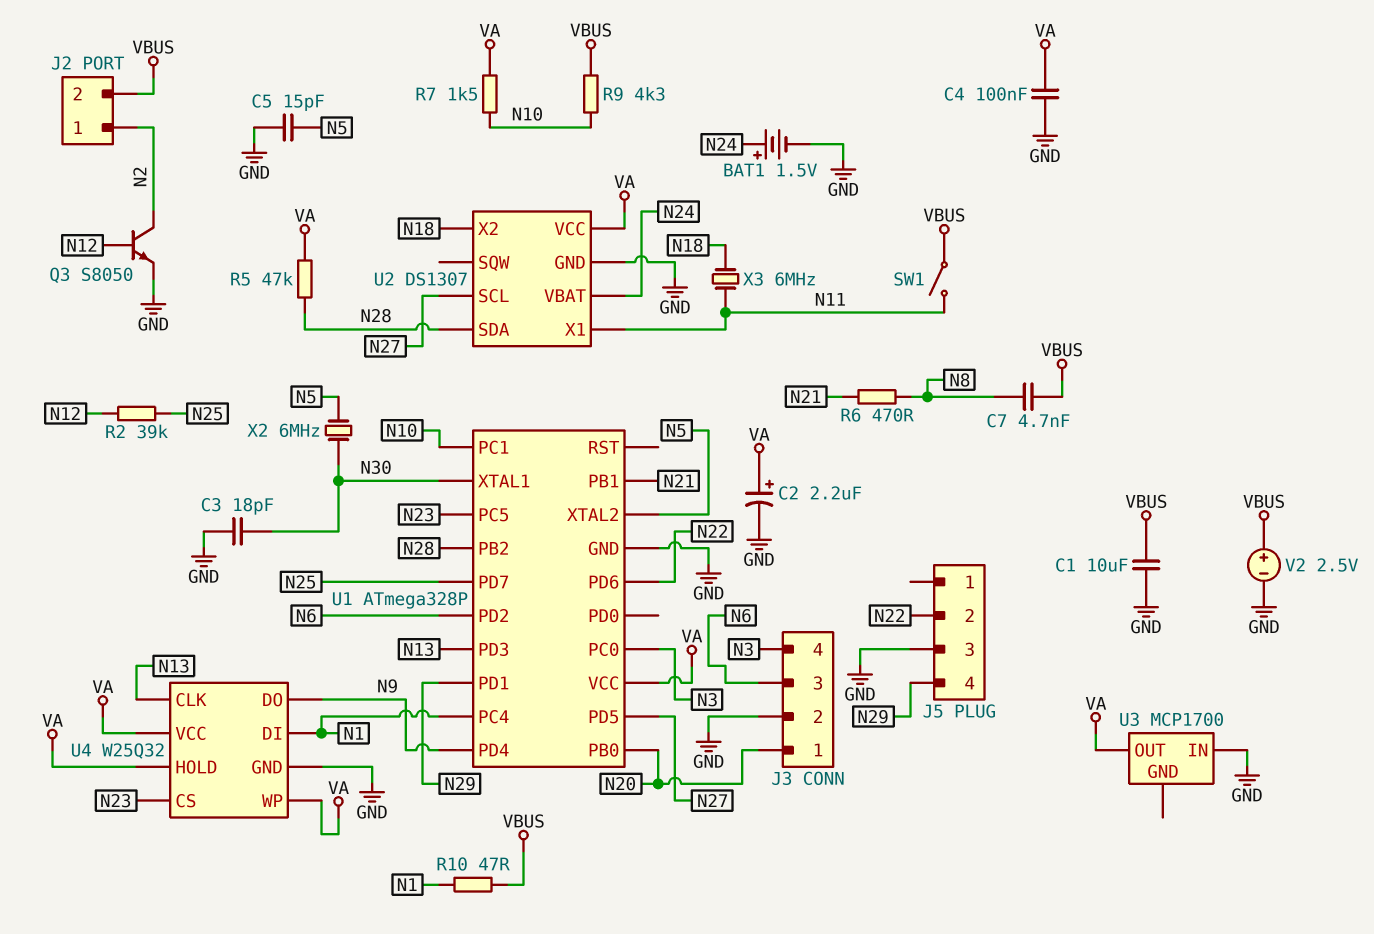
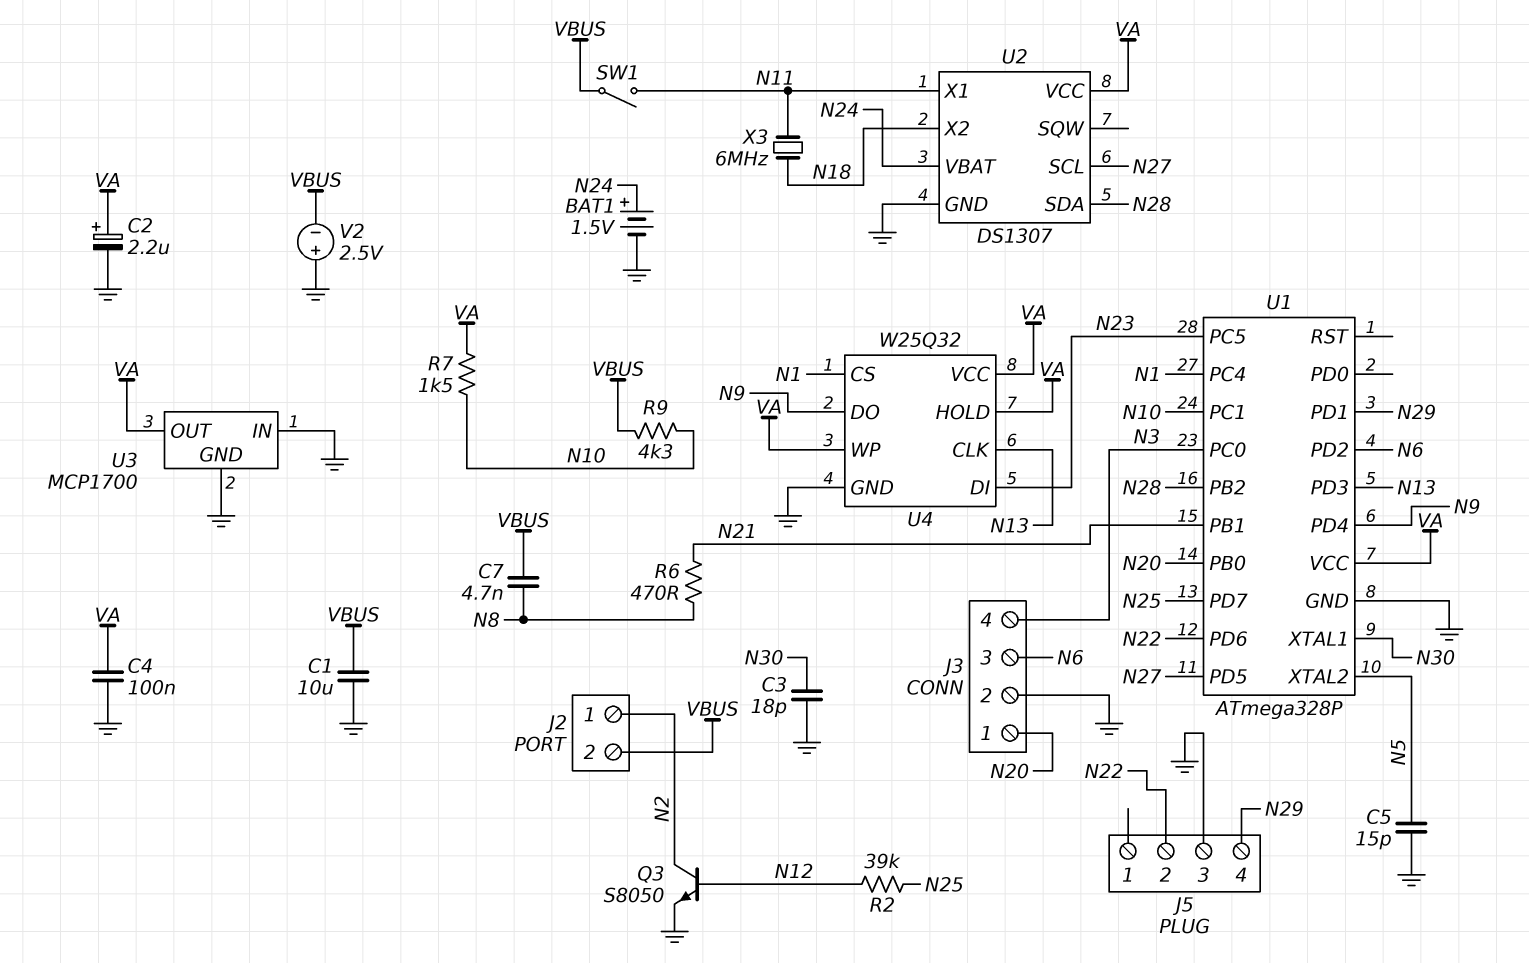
R5: 47k (N28, VA) -> none
R10: 47 (N1, VBUS) -> none
U3 pin GND: none -> GND
U4 pin CS: N23 -> N1
U4 pin DI: N1 -> N23
V2: 2.5V (plus VBUS, minus GND) -> 2.5V (plus GND, minus VBUS)
X2: 6MHz (N5, N30) -> none

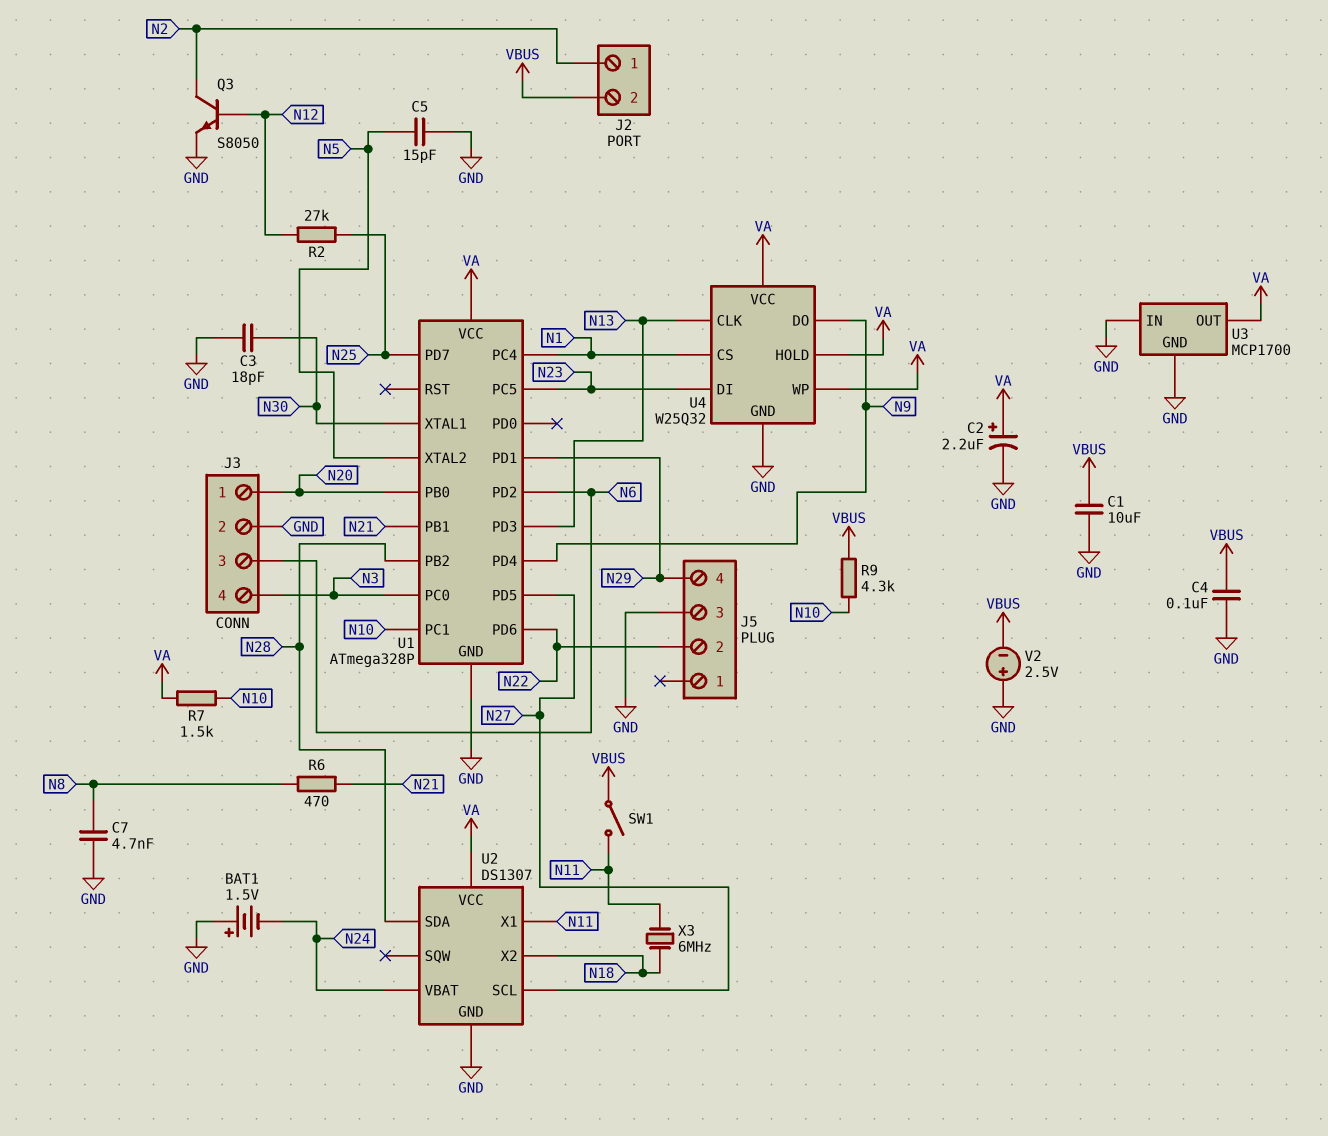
BAT1: 1.5V (plus N24, minus GND) -> 1.5V (plus GND, minus N24)
C4: 100nF (GND, VA) -> 100nF (GND, VBUS)
C7: 4.7nF (N8, VBUS) -> 4.7nF (GND, N8)
R2: 39k (N12, N25) -> 27k (N12, N25)

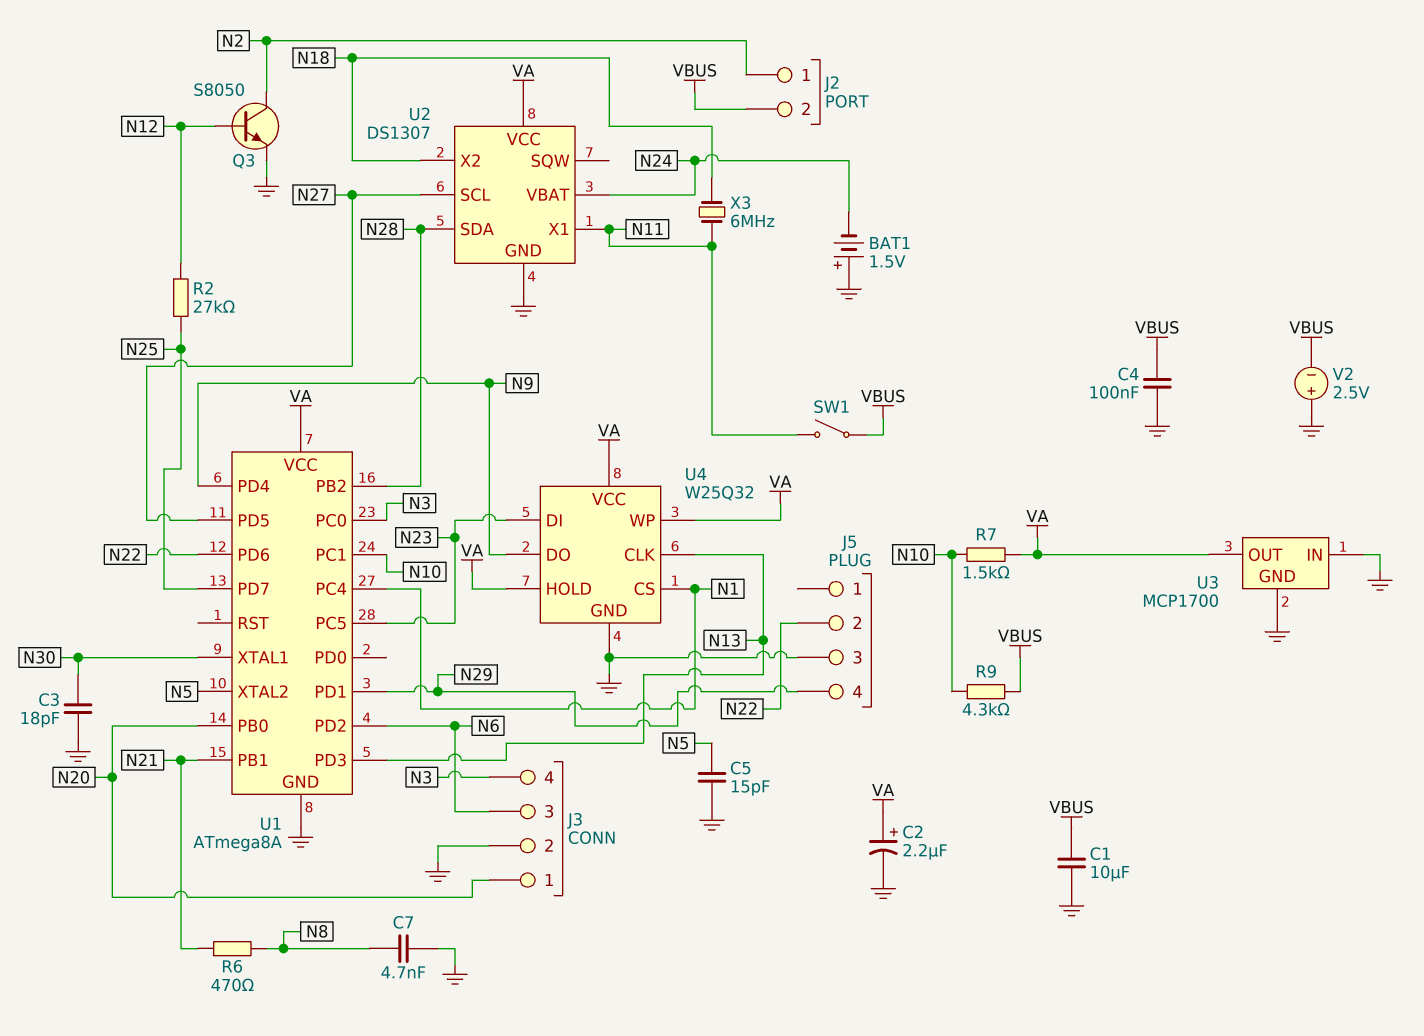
U1: ATmega328P -> ATmega8A

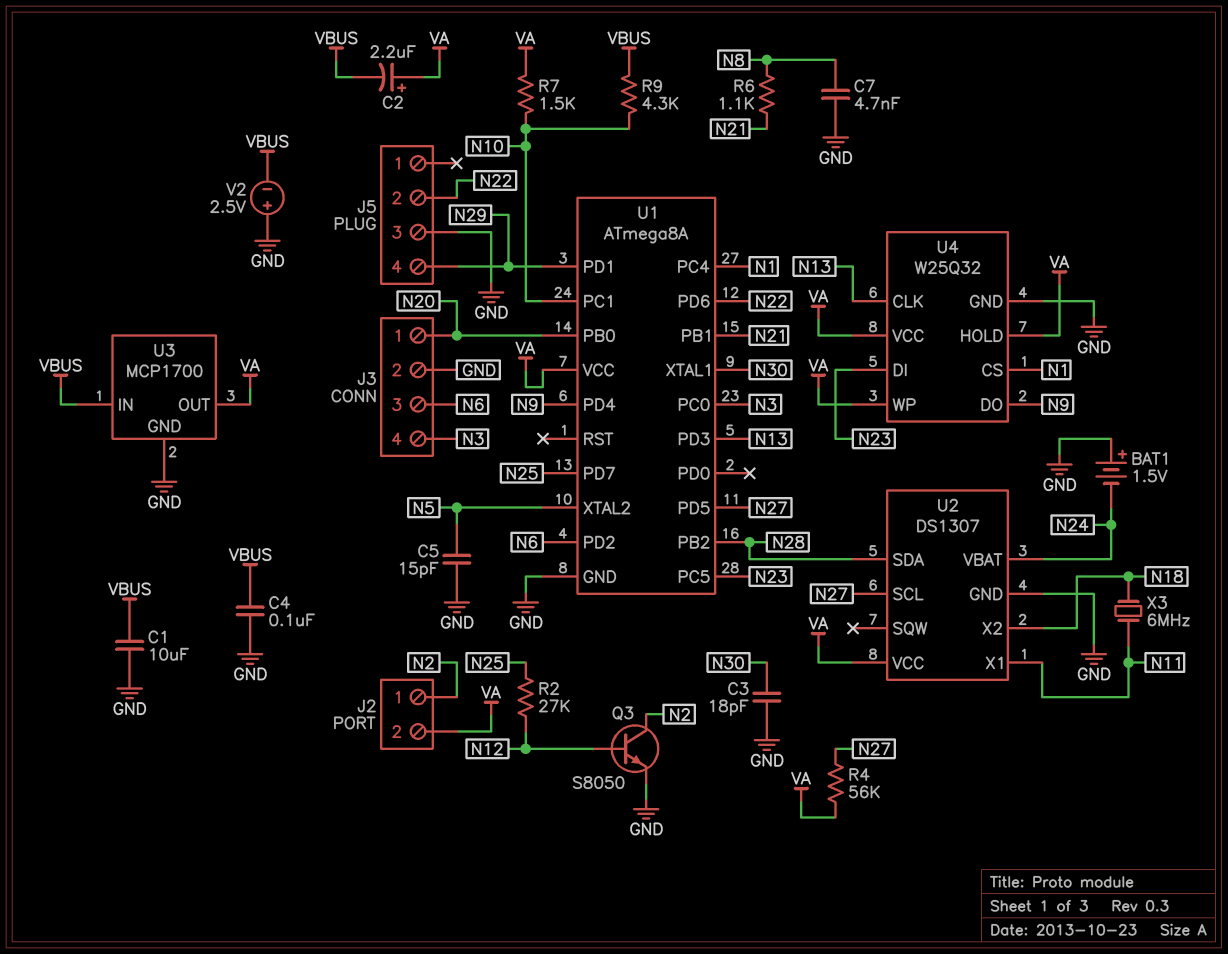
C2: 2.2uF (plus VA, minus GND) -> 2.2uF (plus VA, minus VBUS)
J2 pin 2: VBUS -> VA
R4: none -> 56k (N27, VA)
R6: 470 (N8, N21) -> 1.1k (N8, N21)
SW1: switch (N11, VBUS) -> none
U3 pin IN: GND -> VBUS

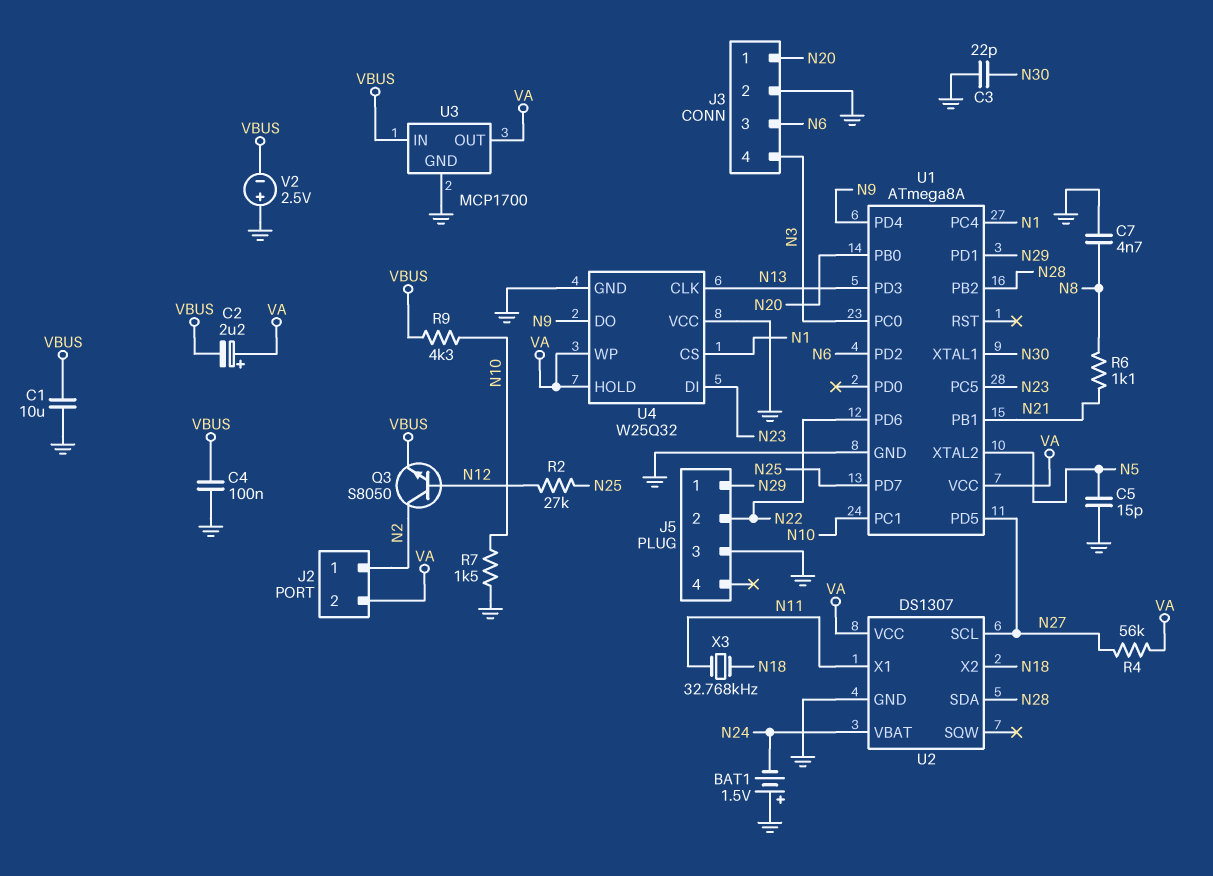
C3: 18pF (GND, N30) -> 22pF (GND, N30)
J5 pin 1: none -> N29
J5 pin 4: N29 -> none
Q3: NPN S8050 (B N12, C N2, E GND) -> NPN S8050 (B N12, C N2, E VBUS)
R7: 1.5k (N10, VA) -> 1.5k (GND, N10)
U4 pin VCC: VA -> GND
X3: 6MHz (N11, N18) -> 32.768kHz (N11, N18)

